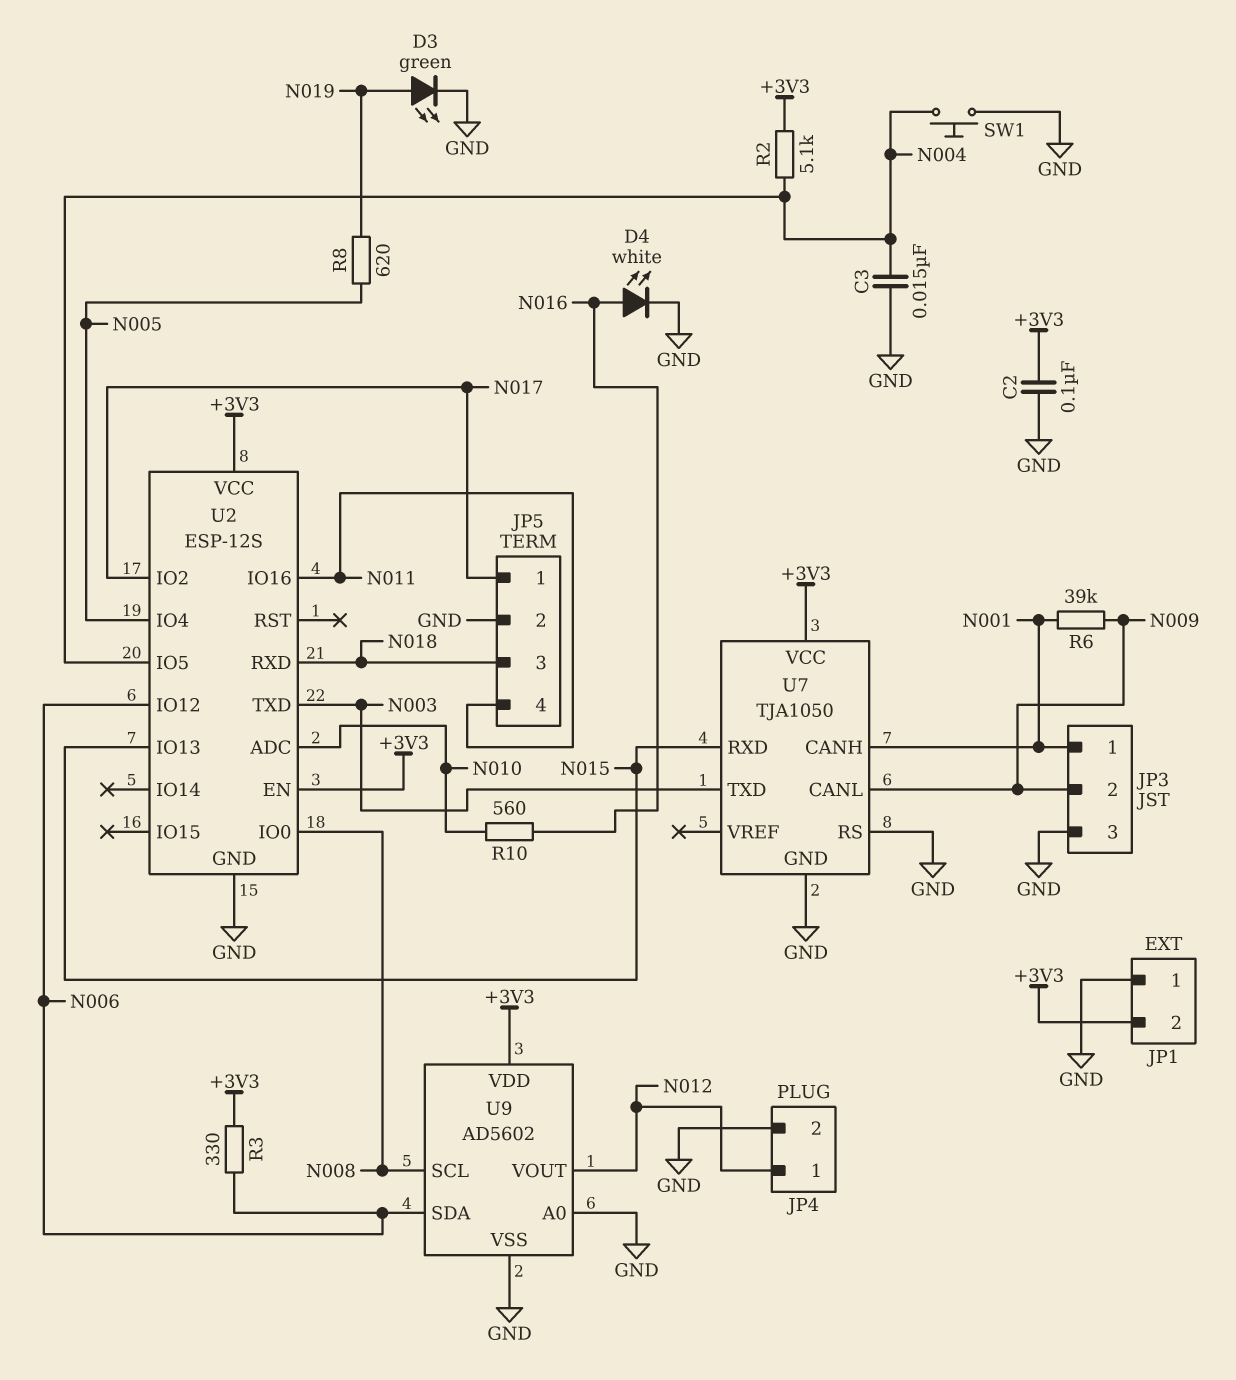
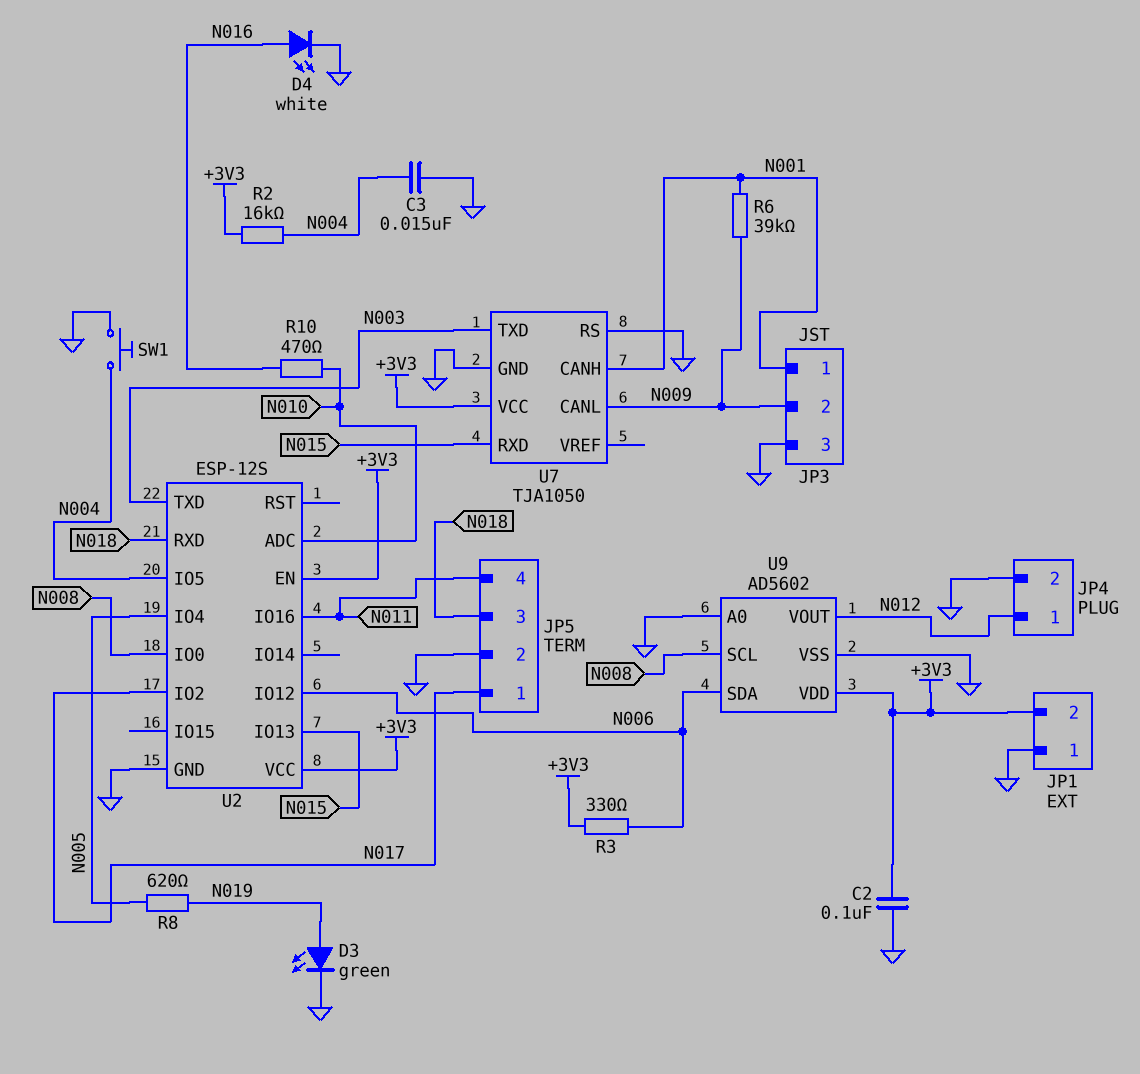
R2: 5.1k (+3V3, N004) -> 16k (+3V3, N004)
R10: 560 (N010, N016) -> 470 (N010, N016)

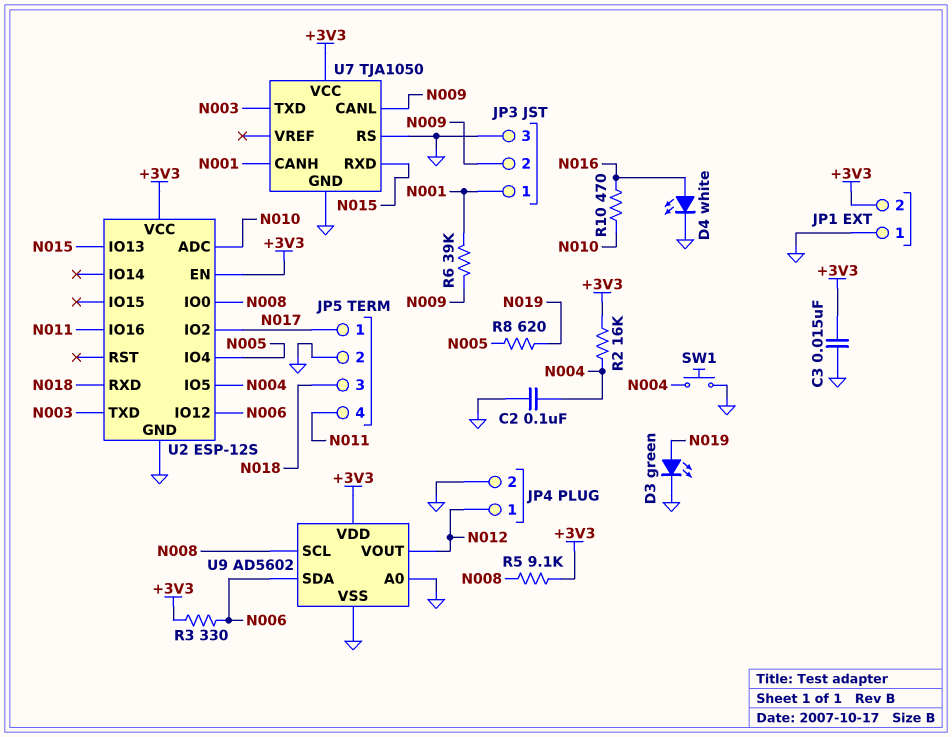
C2: 100nF (+3V3, GND) -> 100nF (GND, N004)
C3: 15nF (GND, N004) -> 15nF (+3V3, GND)
R5: none -> 9.1k (+3V3, N008)

